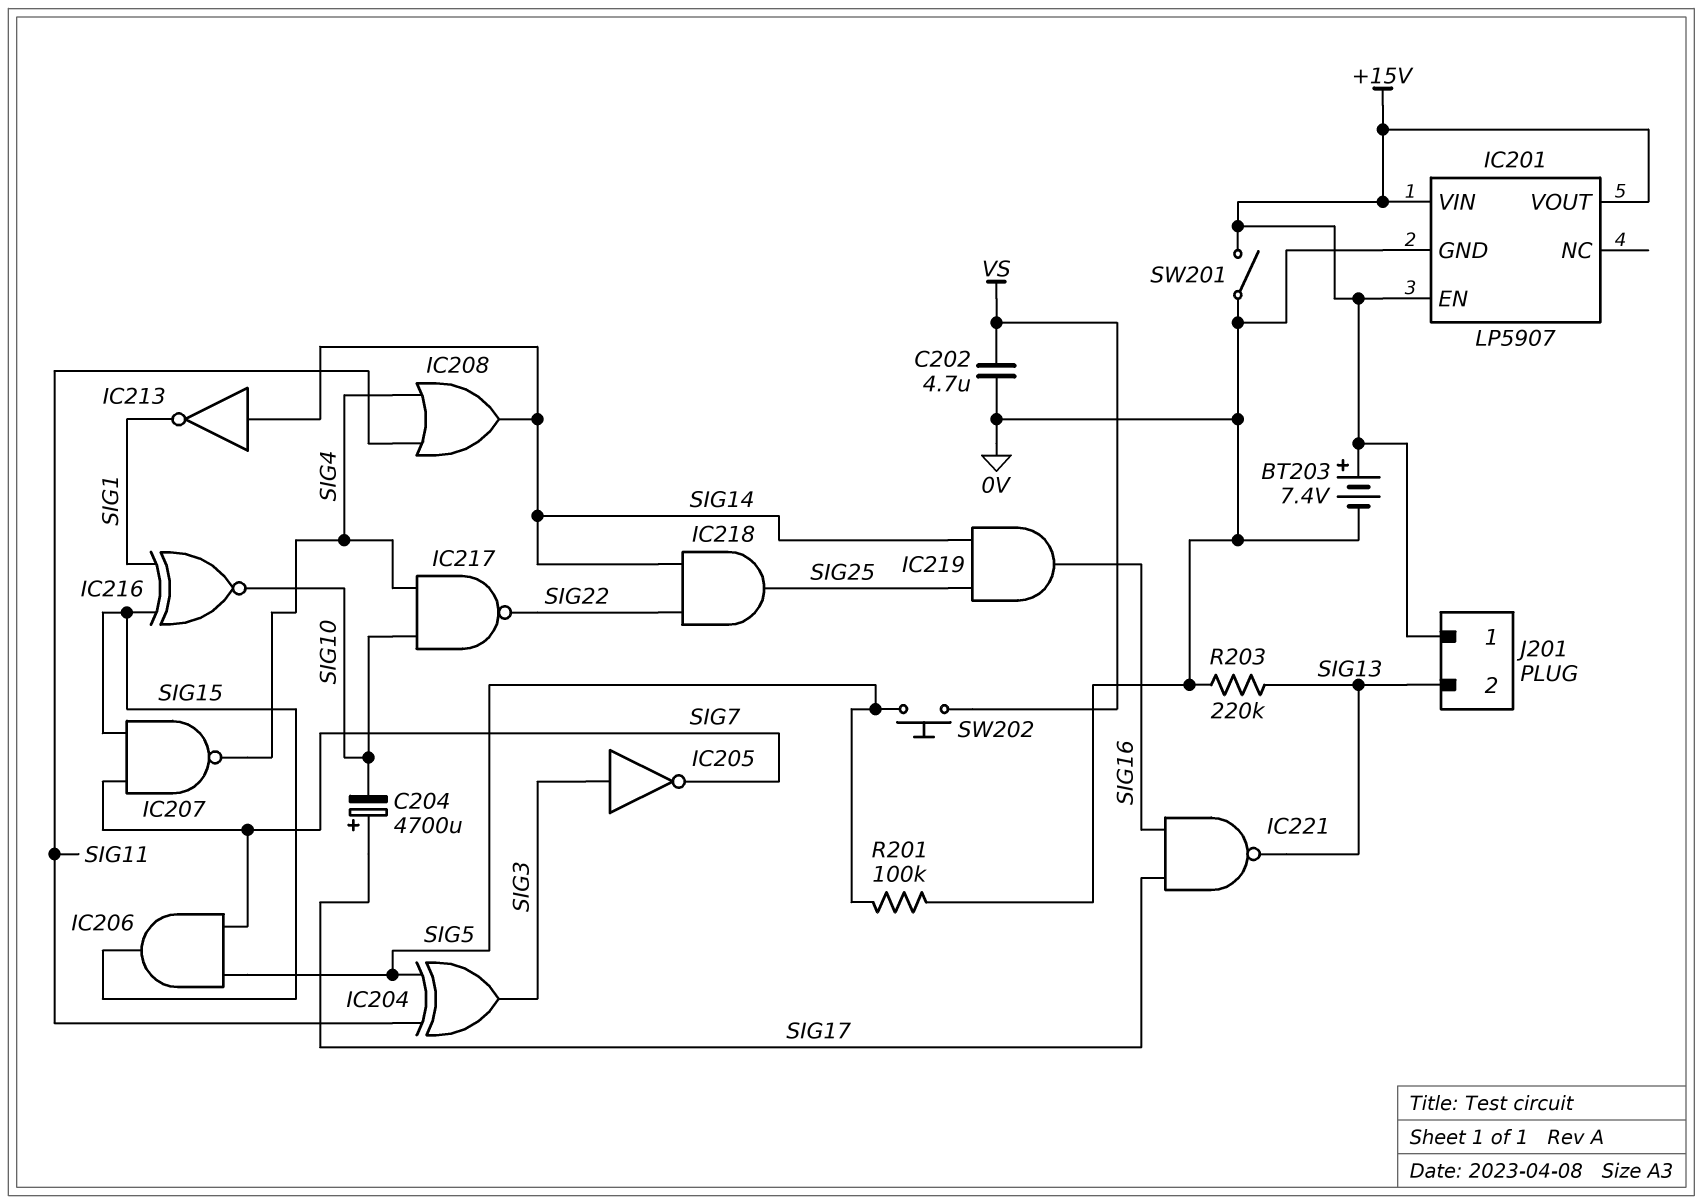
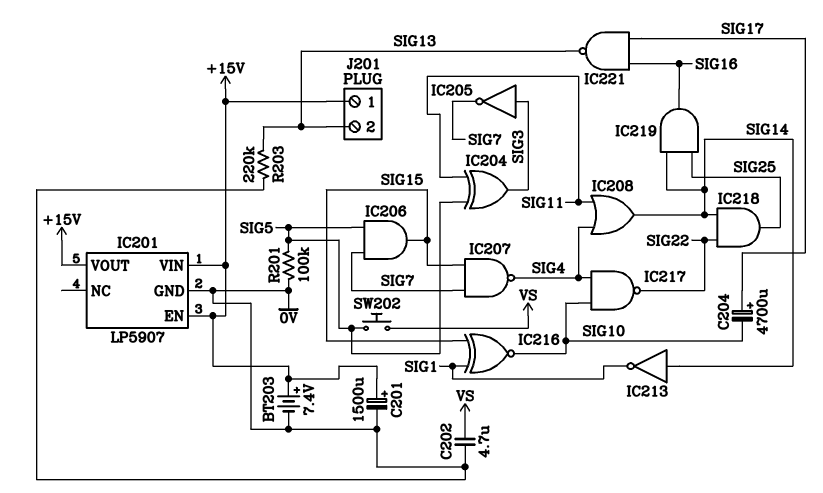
C201: none -> 1500uF (plus +15V, minus 0V)
SW201: switch (+15V, 0V) -> none

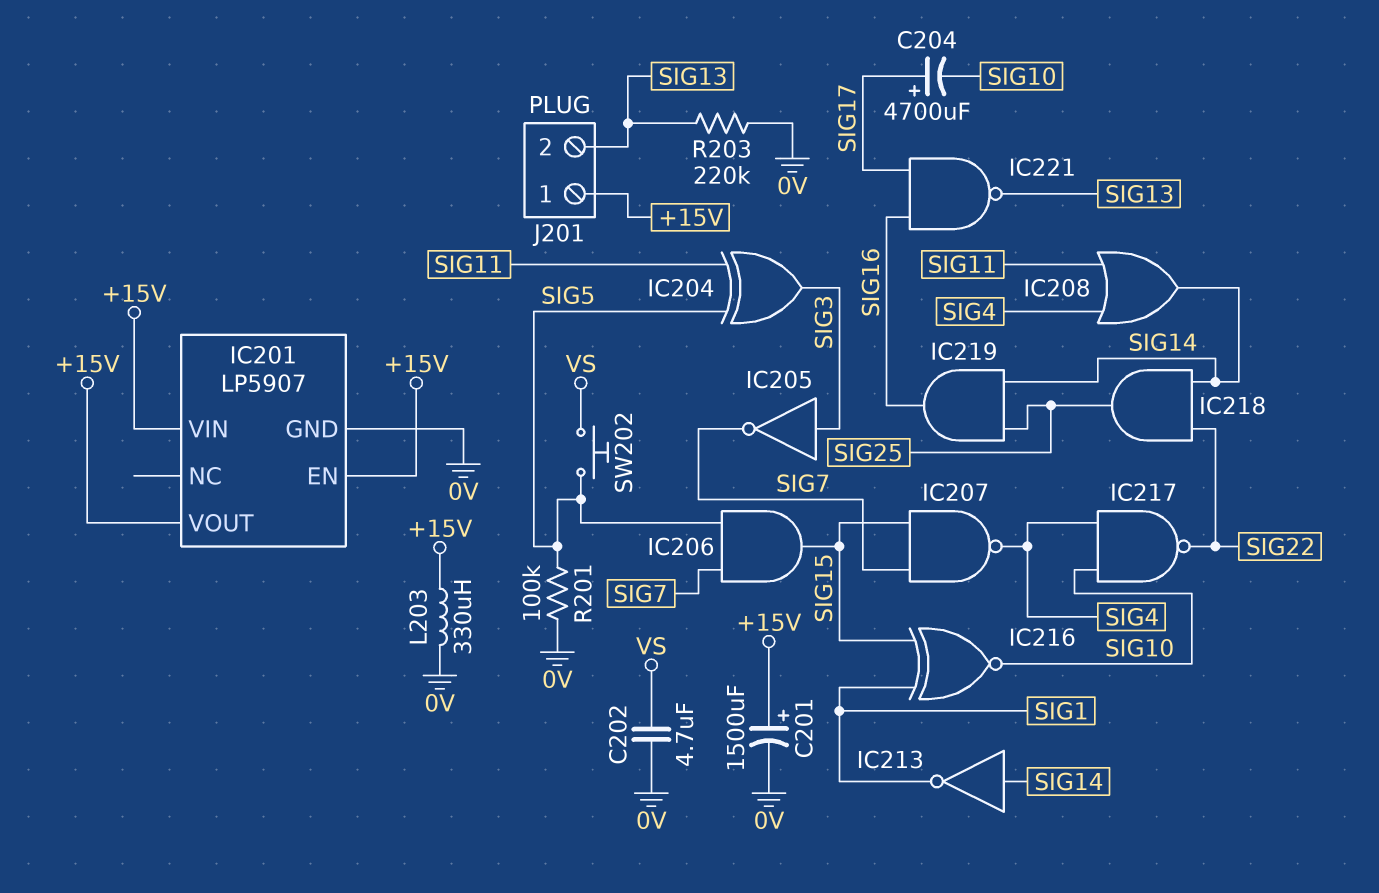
BT203: 7.4V (plus +15V, minus 0V) -> none
L203: none -> 330uH (+15V, 0V)

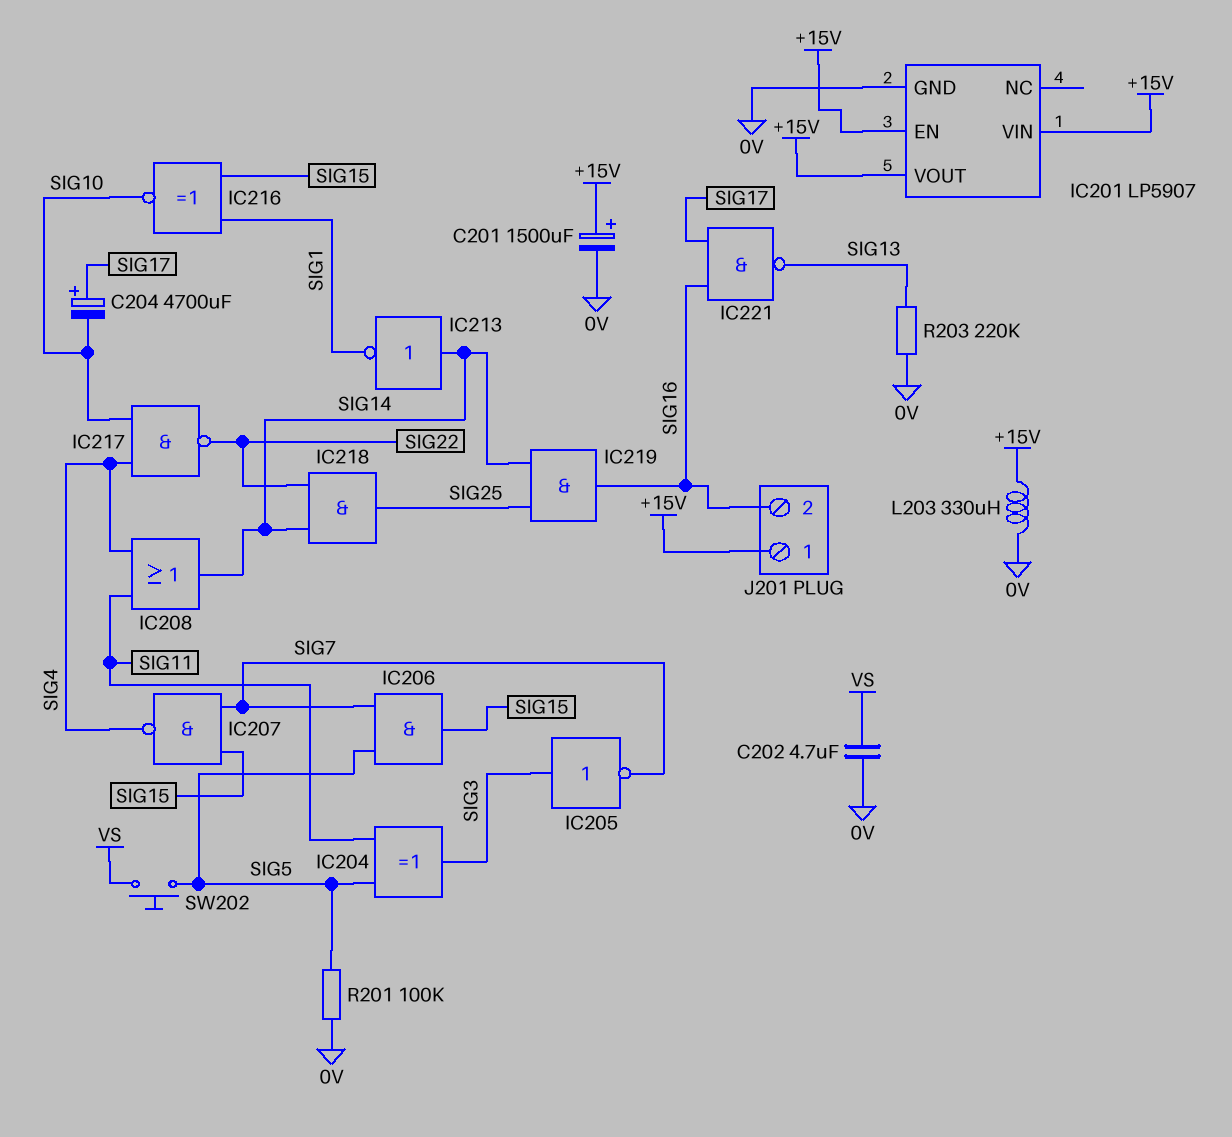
J201 pin 2: SIG13 -> SIG16

